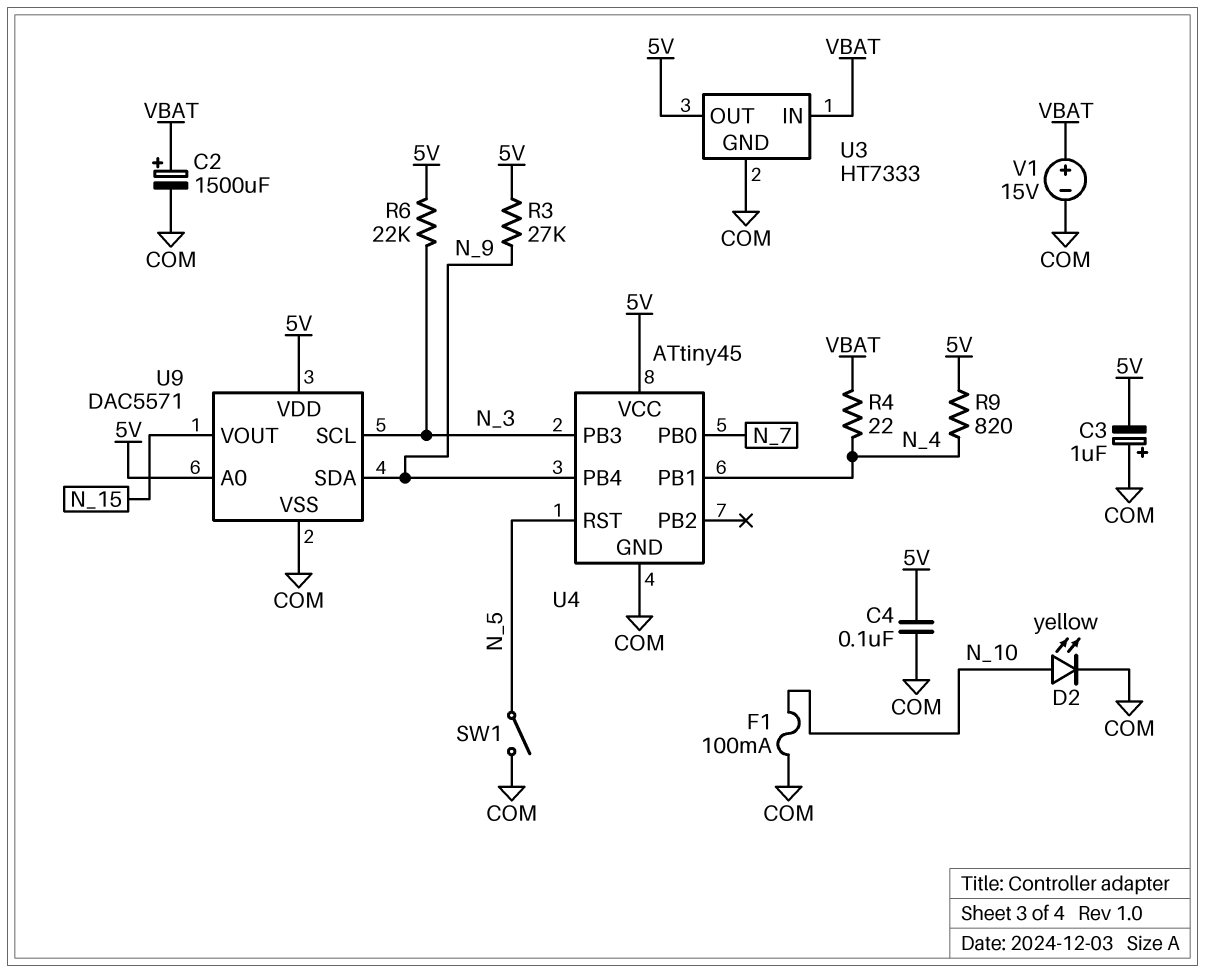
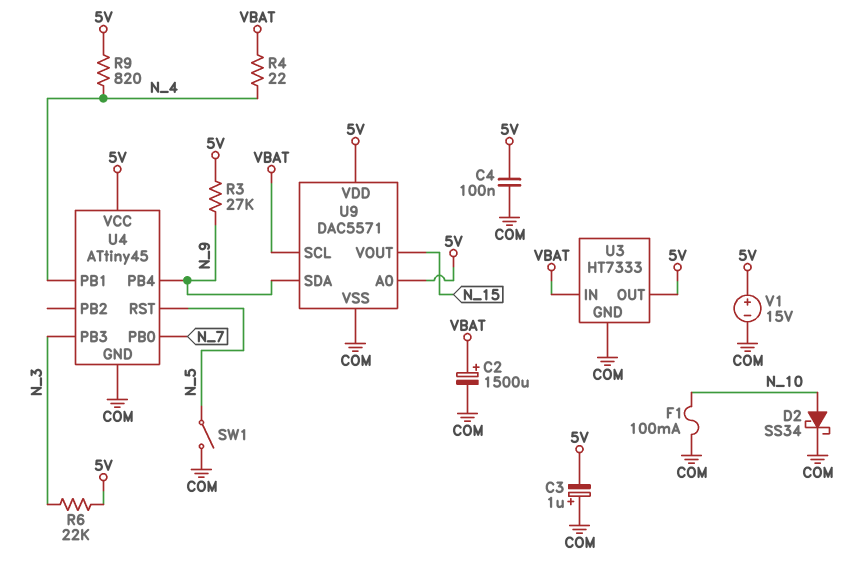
D2: LED yellow (A N_10, K COM) -> schottky SS34 (A N_10, K COM)
U9 pin SCL: N_3 -> VBAT
V1: 15V (plus VBAT, minus COM) -> 15V (plus 5V, minus COM)

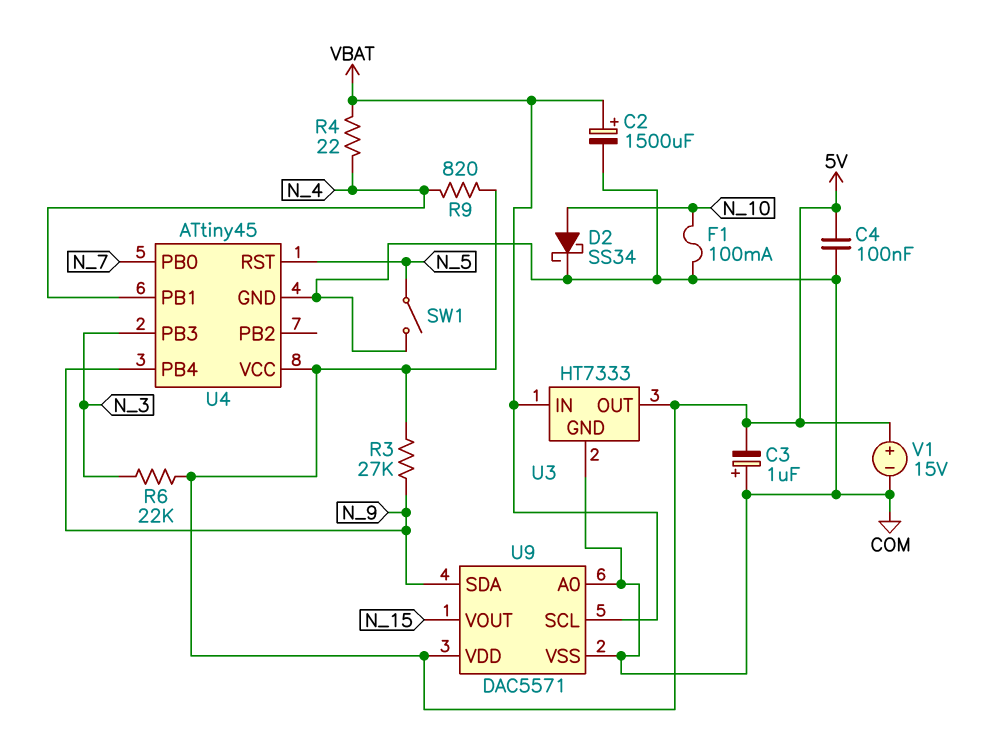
U9 pin A0: 5V -> COM

